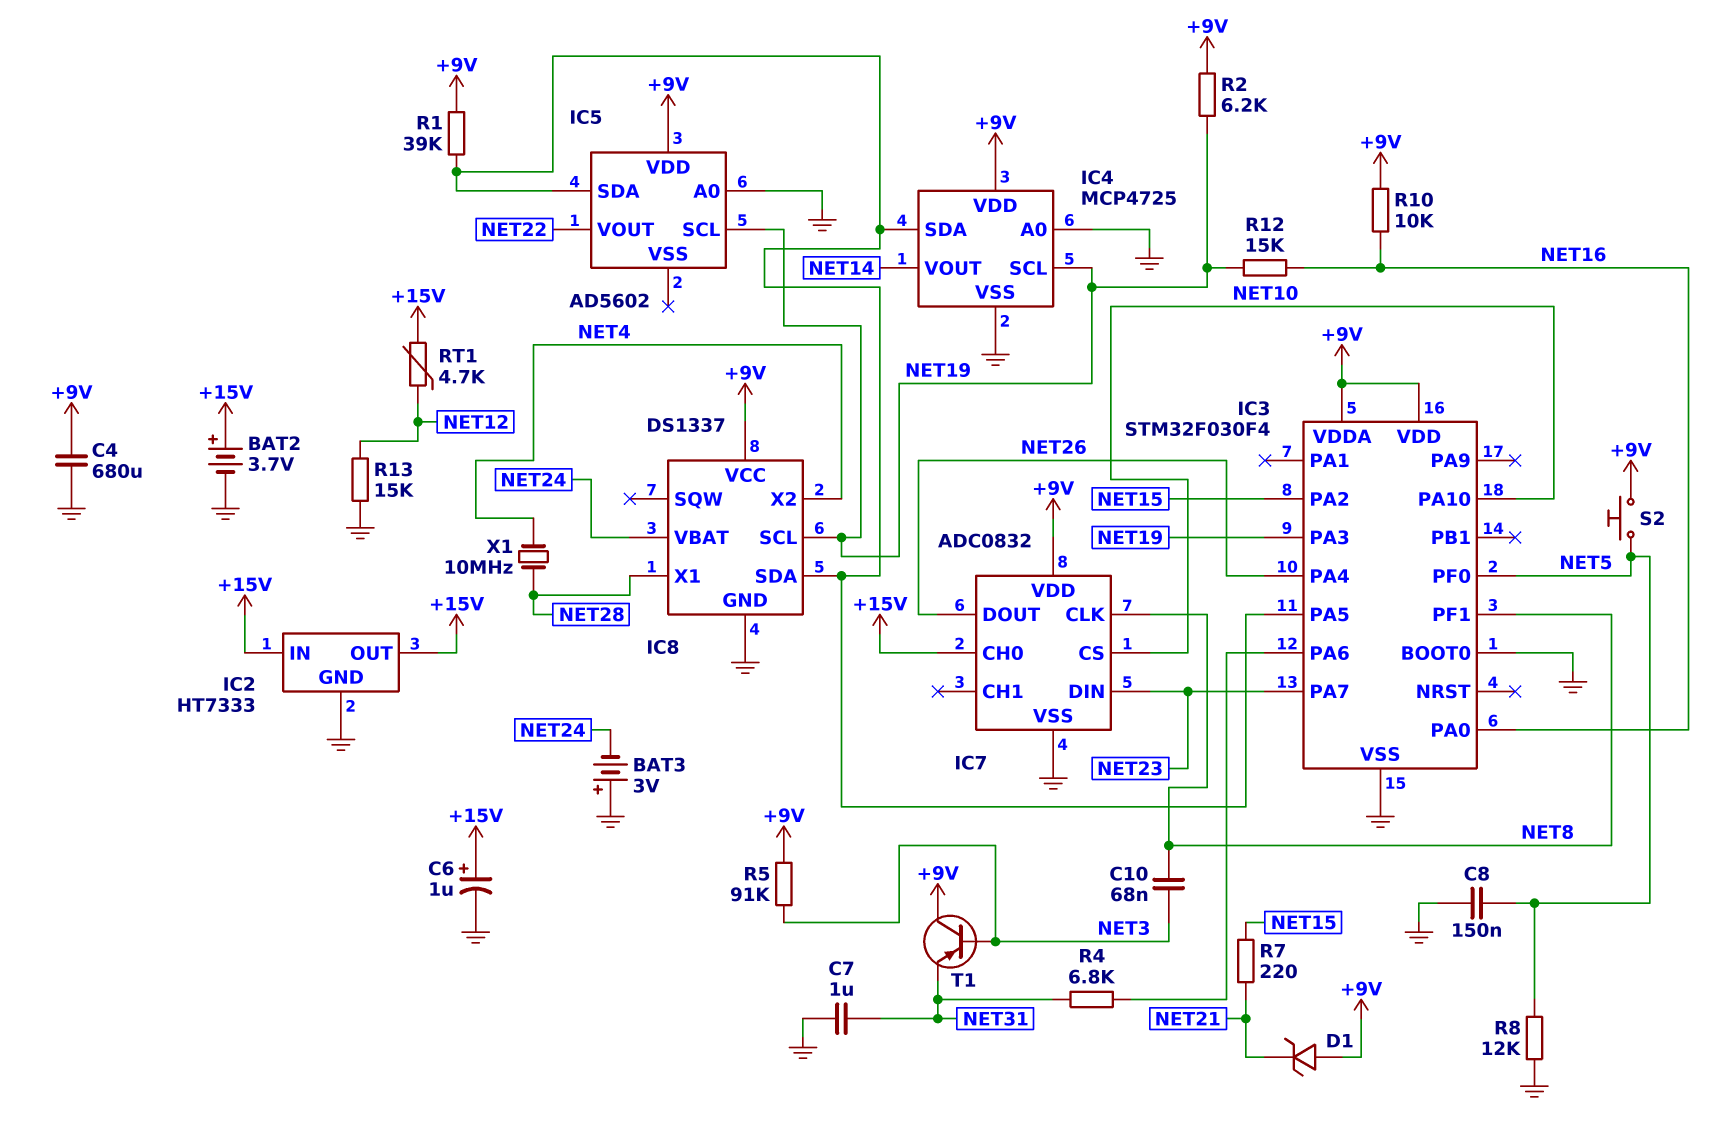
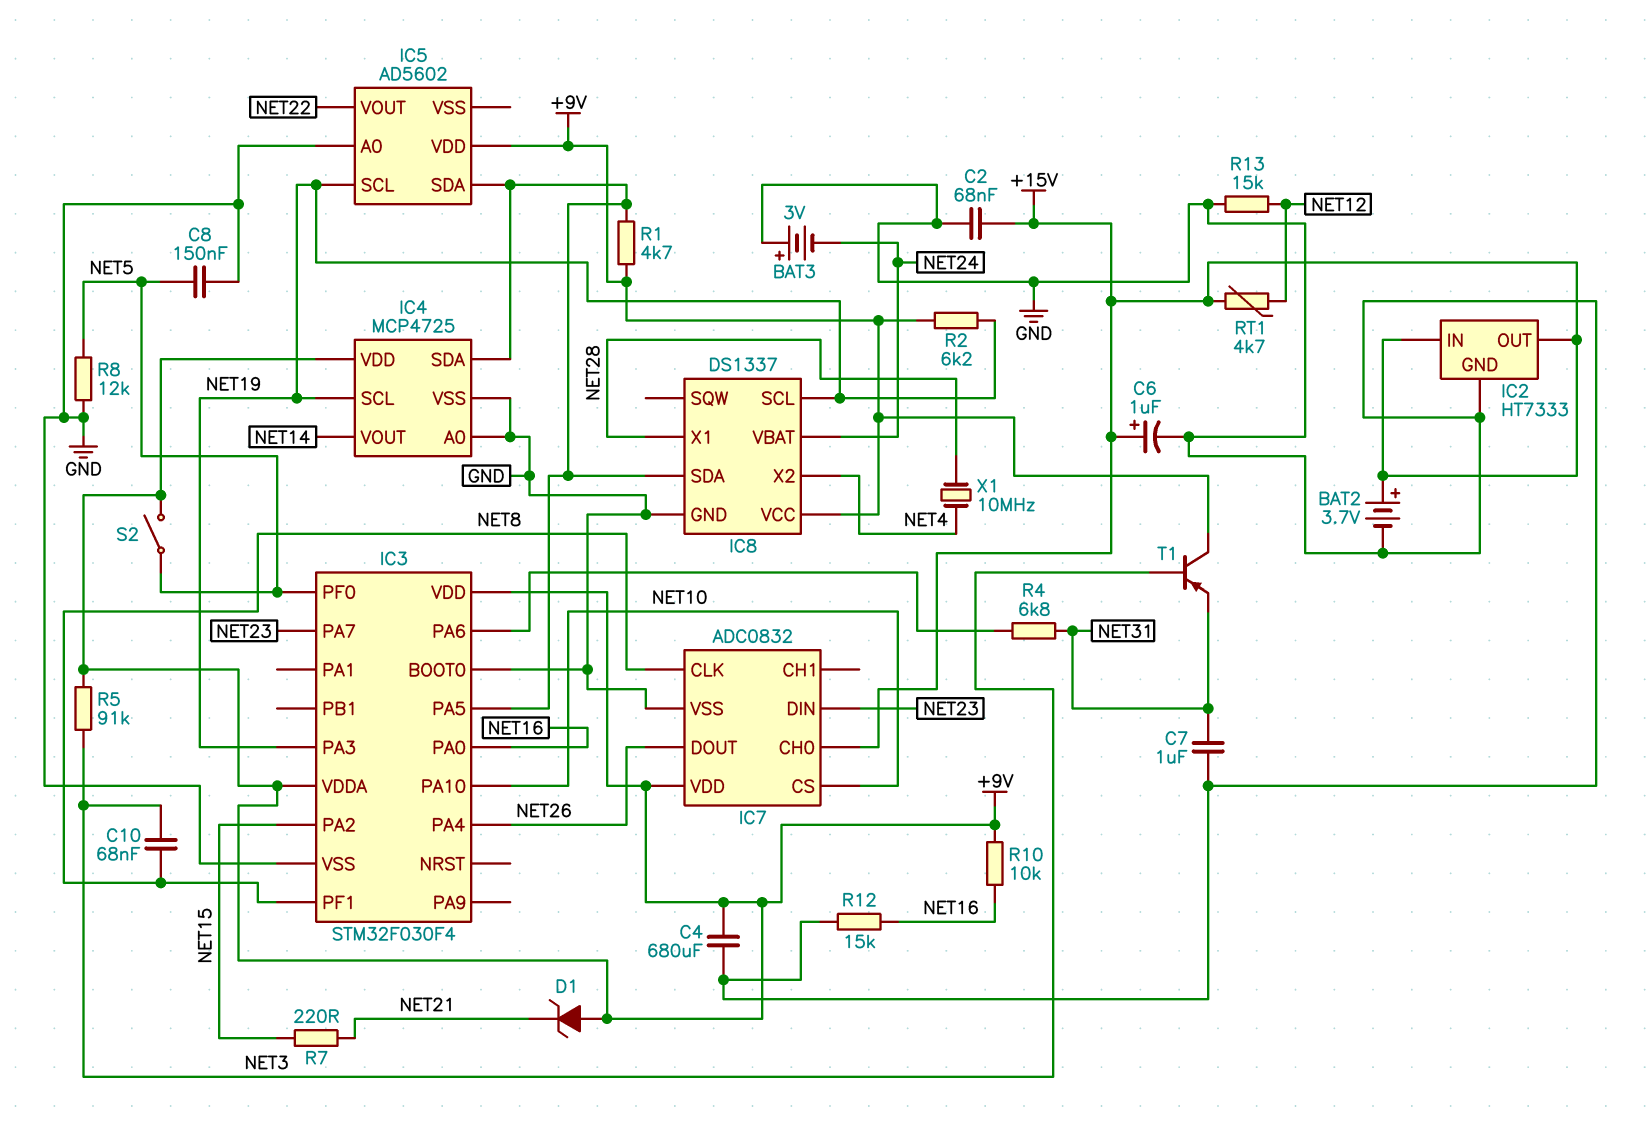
C2: none -> 68nF (+15V, GND)
R1: 39k (+9V, IC3/PA5) -> 4.7k (+9V, IC3/PA5)
R12: 15k (NET16, NET19) -> 15k (GND, NET16)
S2: button (+9V, NET5) -> switch (+9V, NET5)

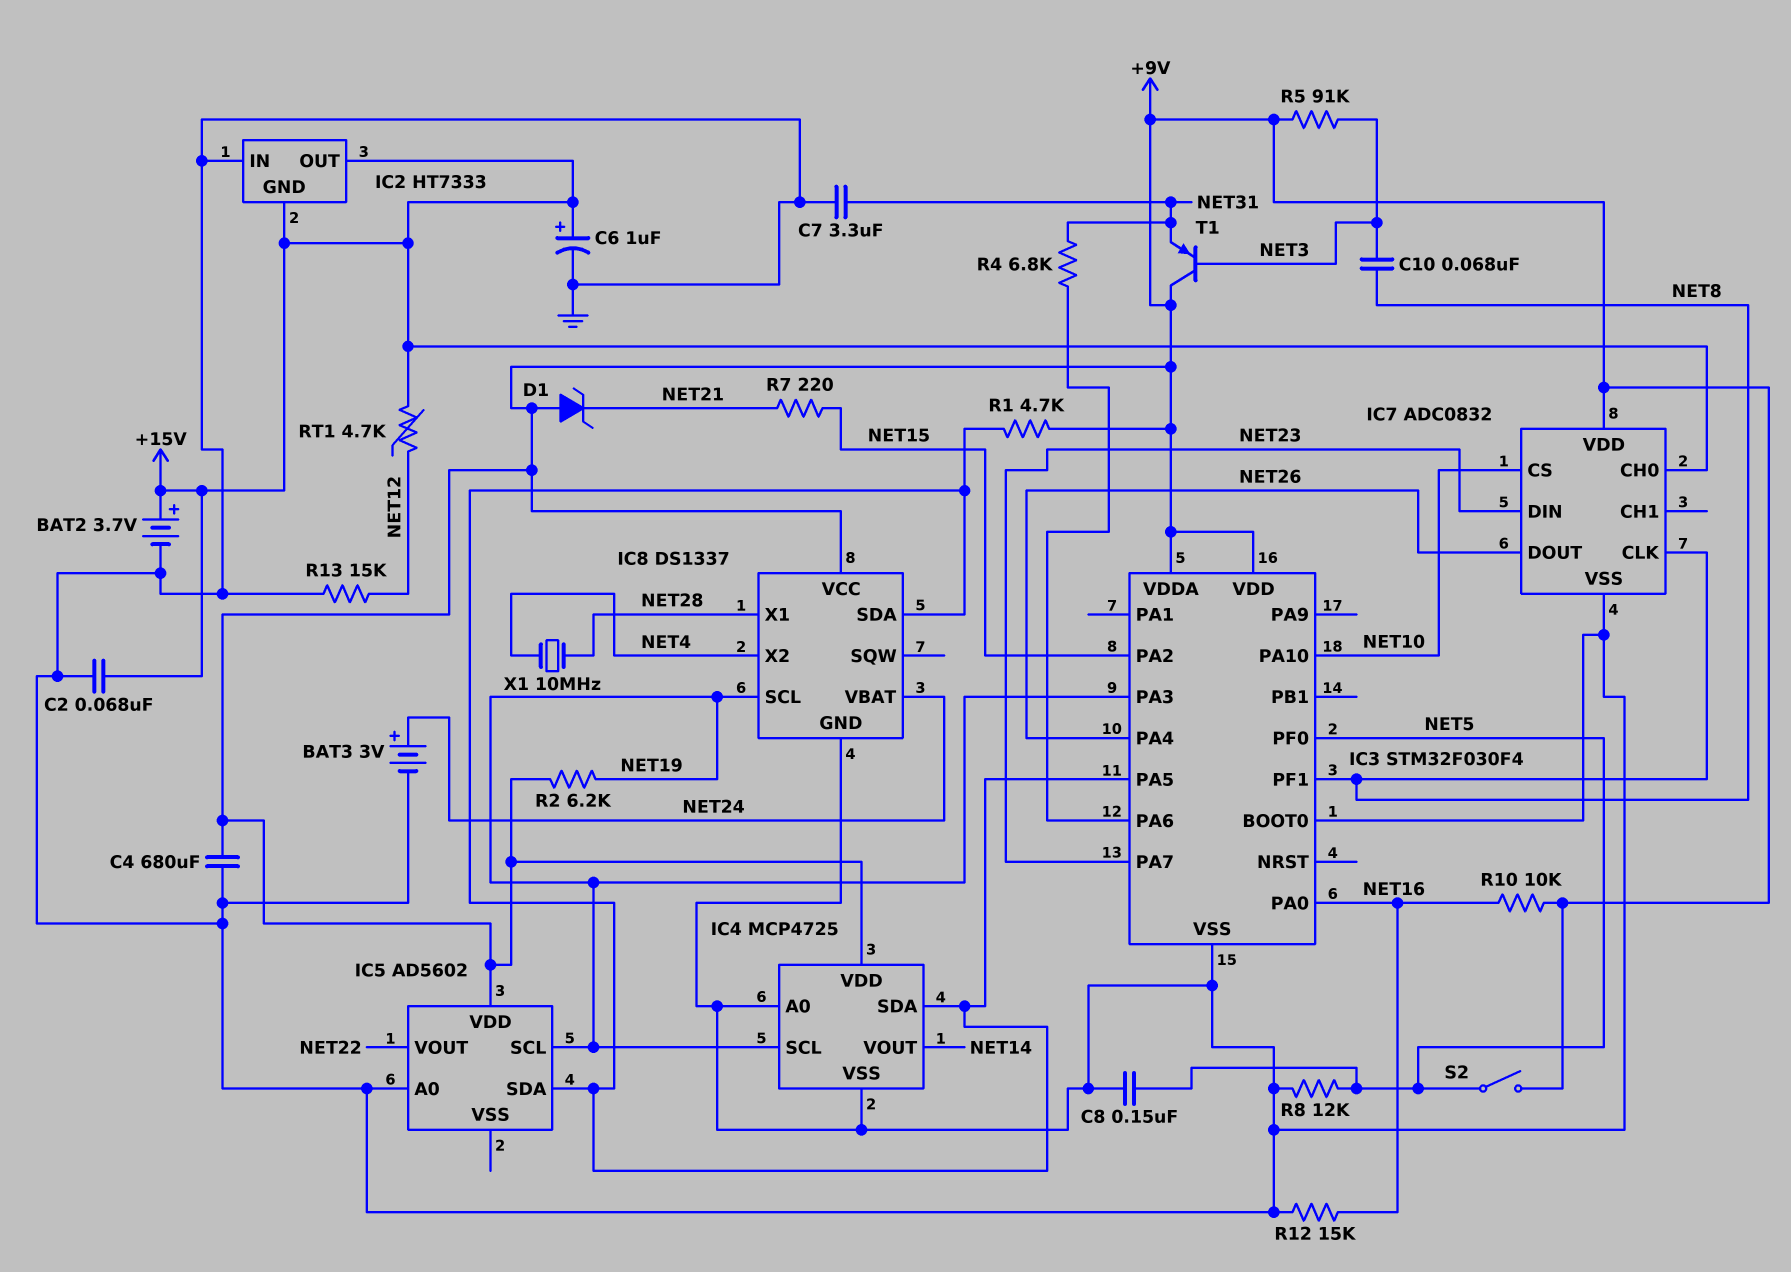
BAT3: 3V (plus GND, minus NET24) -> 3V (plus NET24, minus GND)
C7: 1uF (GND, NET31) -> 3.3uF (GND, NET31)
IC2 pin GND: GND -> +15V
IC2 pin IN: +15V -> GND

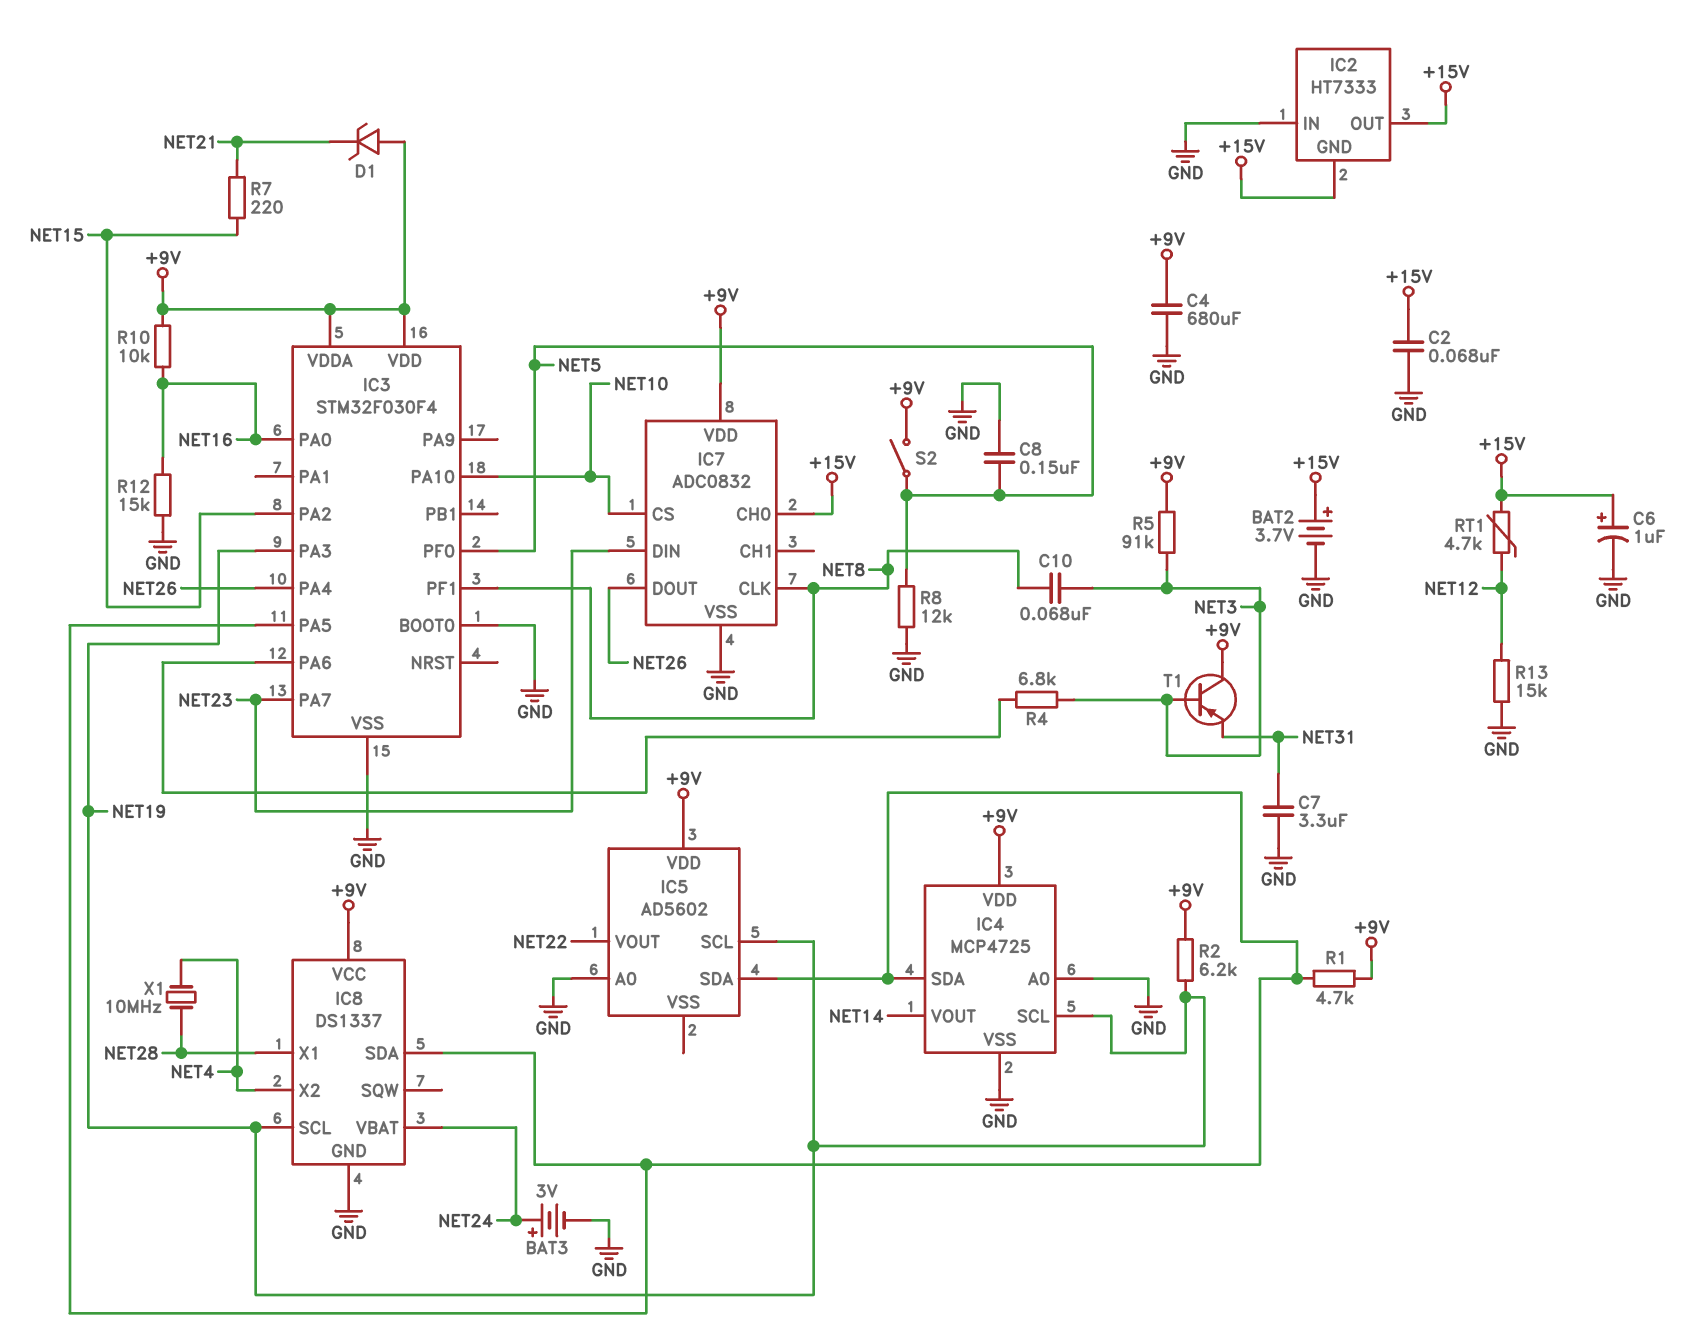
R4: 6.8k (IC3/PA6, NET31) -> 6.8k (IC3/PA6, NET3)

